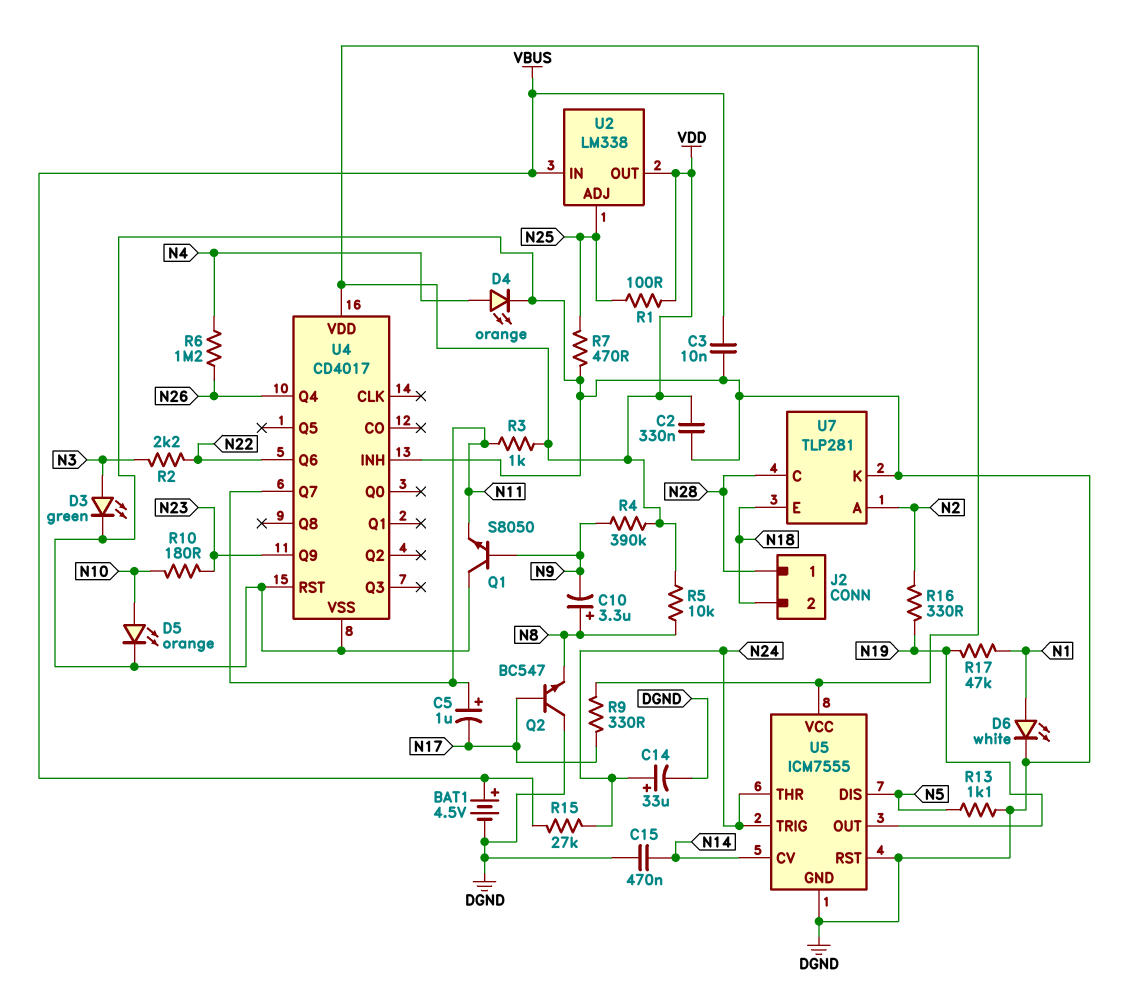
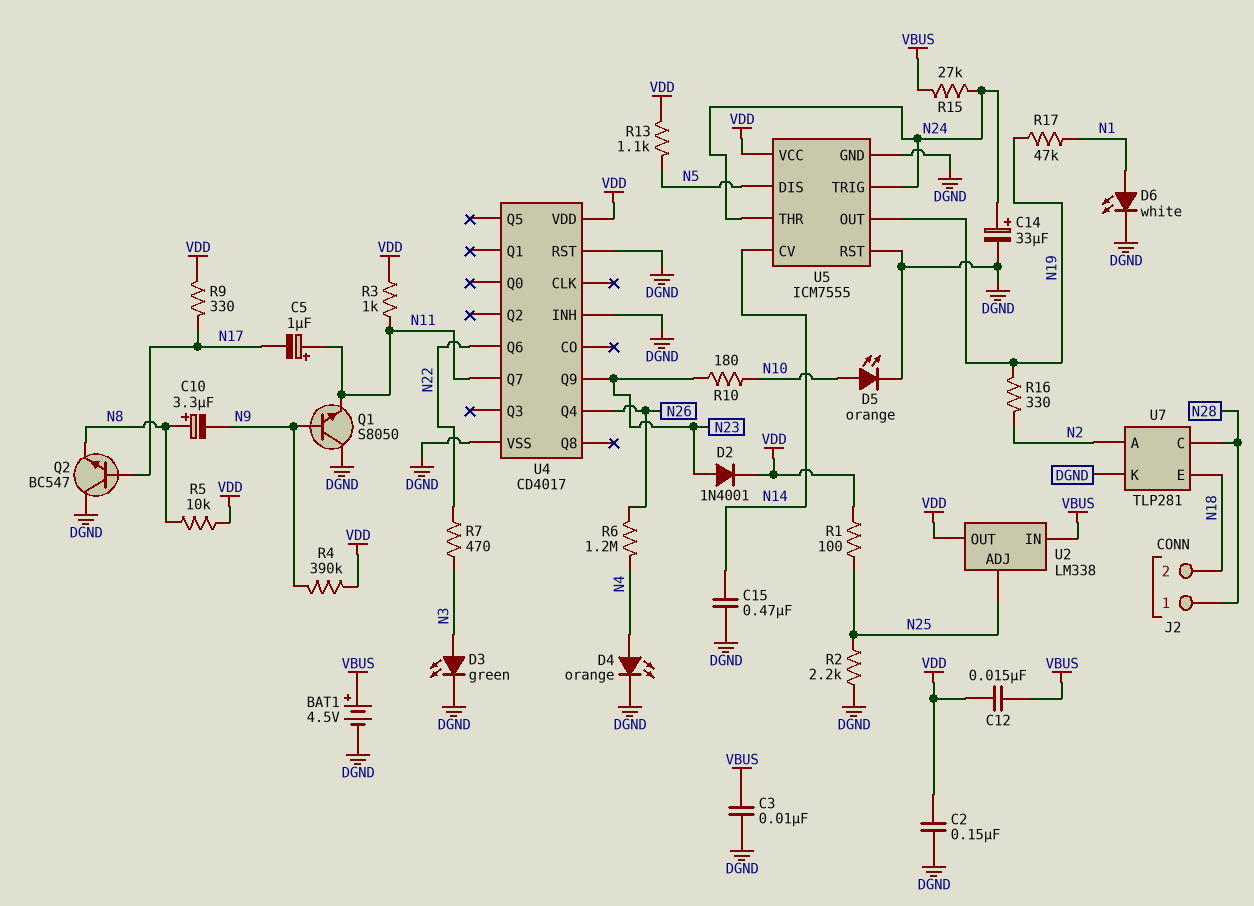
C2: 330nF (DGND, VDD) -> 150nF (DGND, VDD)
C12: none -> 15nF (VBUS, VDD)
D2: none -> diode 1N4001 (A N23, K VDD)
R2: 2.2k (N3, N22) -> 2.2k (DGND, N25)
R7: 470 (DGND, N25) -> 470 (N3, N22)
R13: 1.1k (DGND, N5) -> 1.1k (N5, VDD)

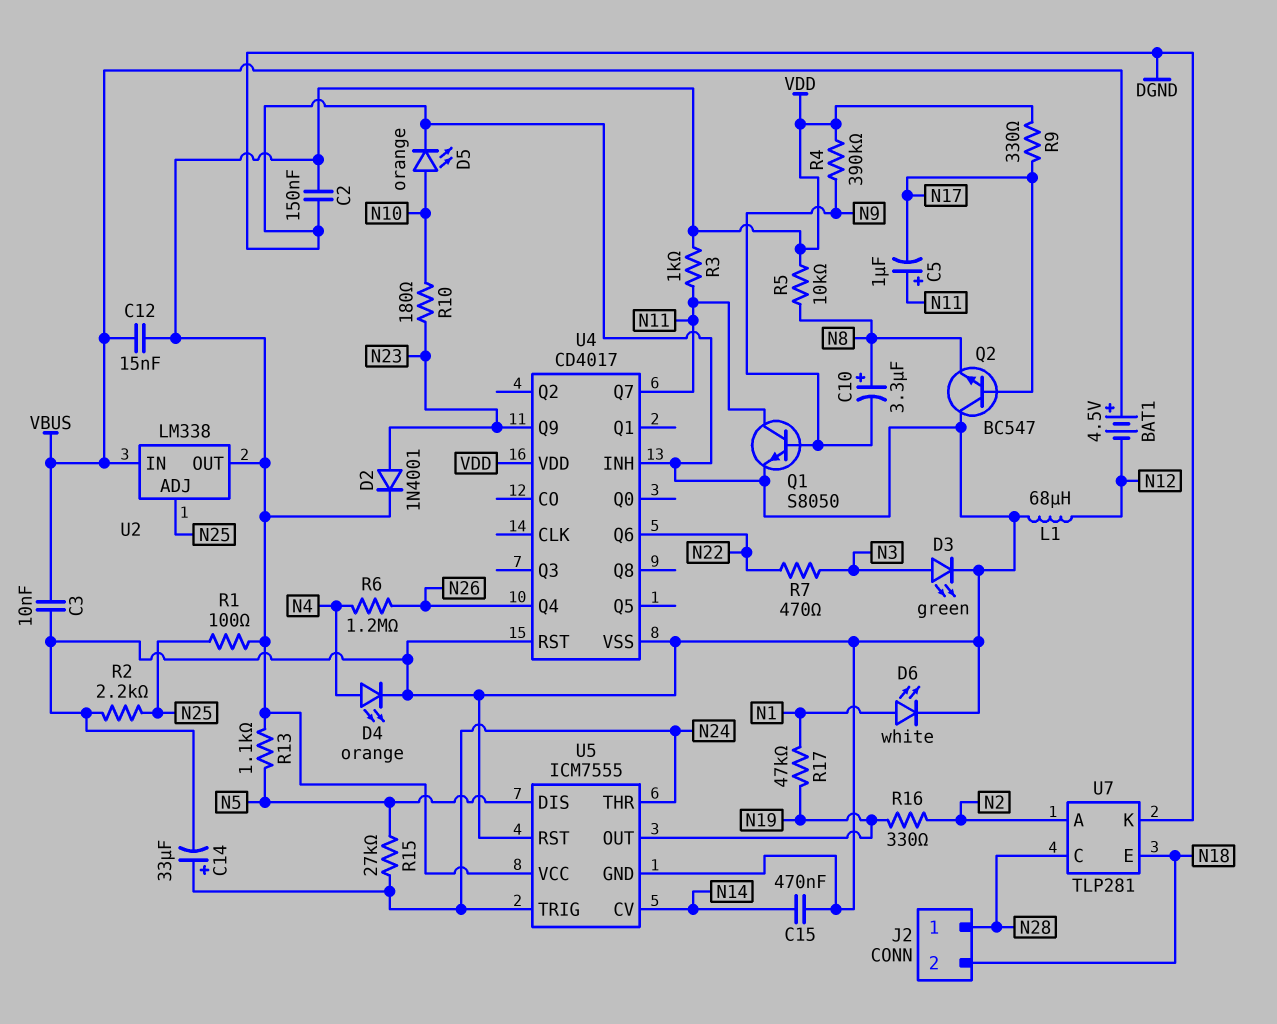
BAT1: 4.5V (plus VBUS, minus DGND) -> 4.5V (plus VBUS, minus N12)
L1: none -> 68uH (DGND, N12)
Q1: NPN S8050 (B N9, C DGND, E N11) -> NPN S8050 (B N9, C N11, E DGND)
R15: 27k (N24, VBUS) -> 27k (N5, N24)

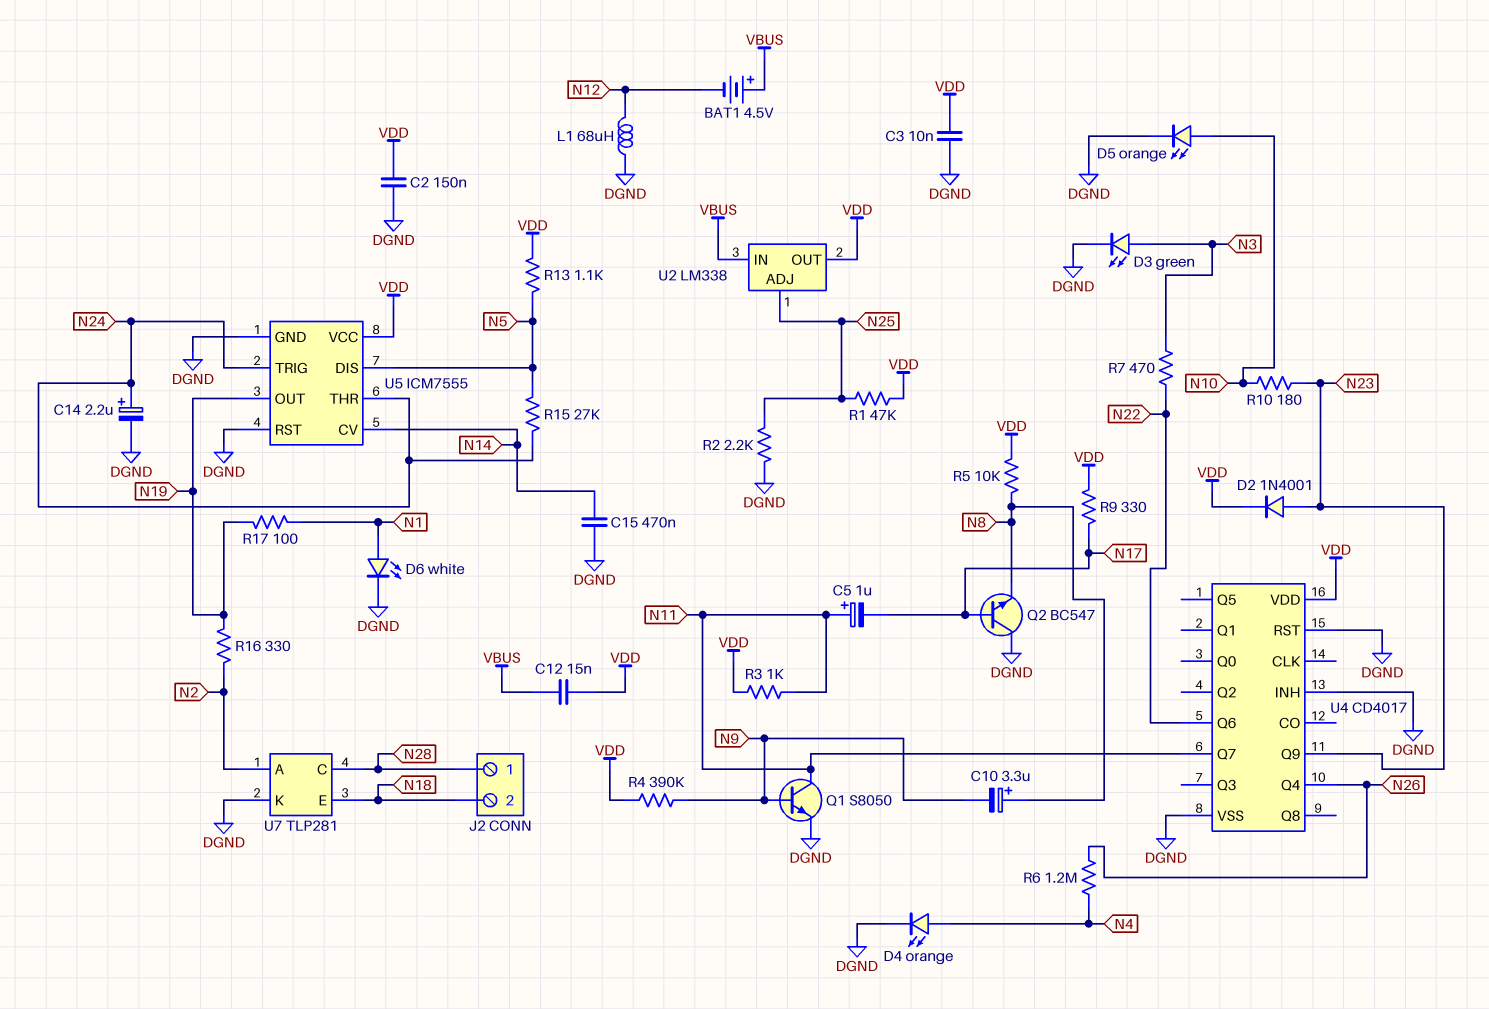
C3: 10nF (DGND, VBUS) -> 10nF (DGND, VDD)
C14: 33uF (plus N24, minus DGND) -> 2.2uF (plus N24, minus DGND)
R1: 100 (N25, VDD) -> 47k (N25, VDD)
R17: 47k (N1, N19) -> 100 (N1, N19)

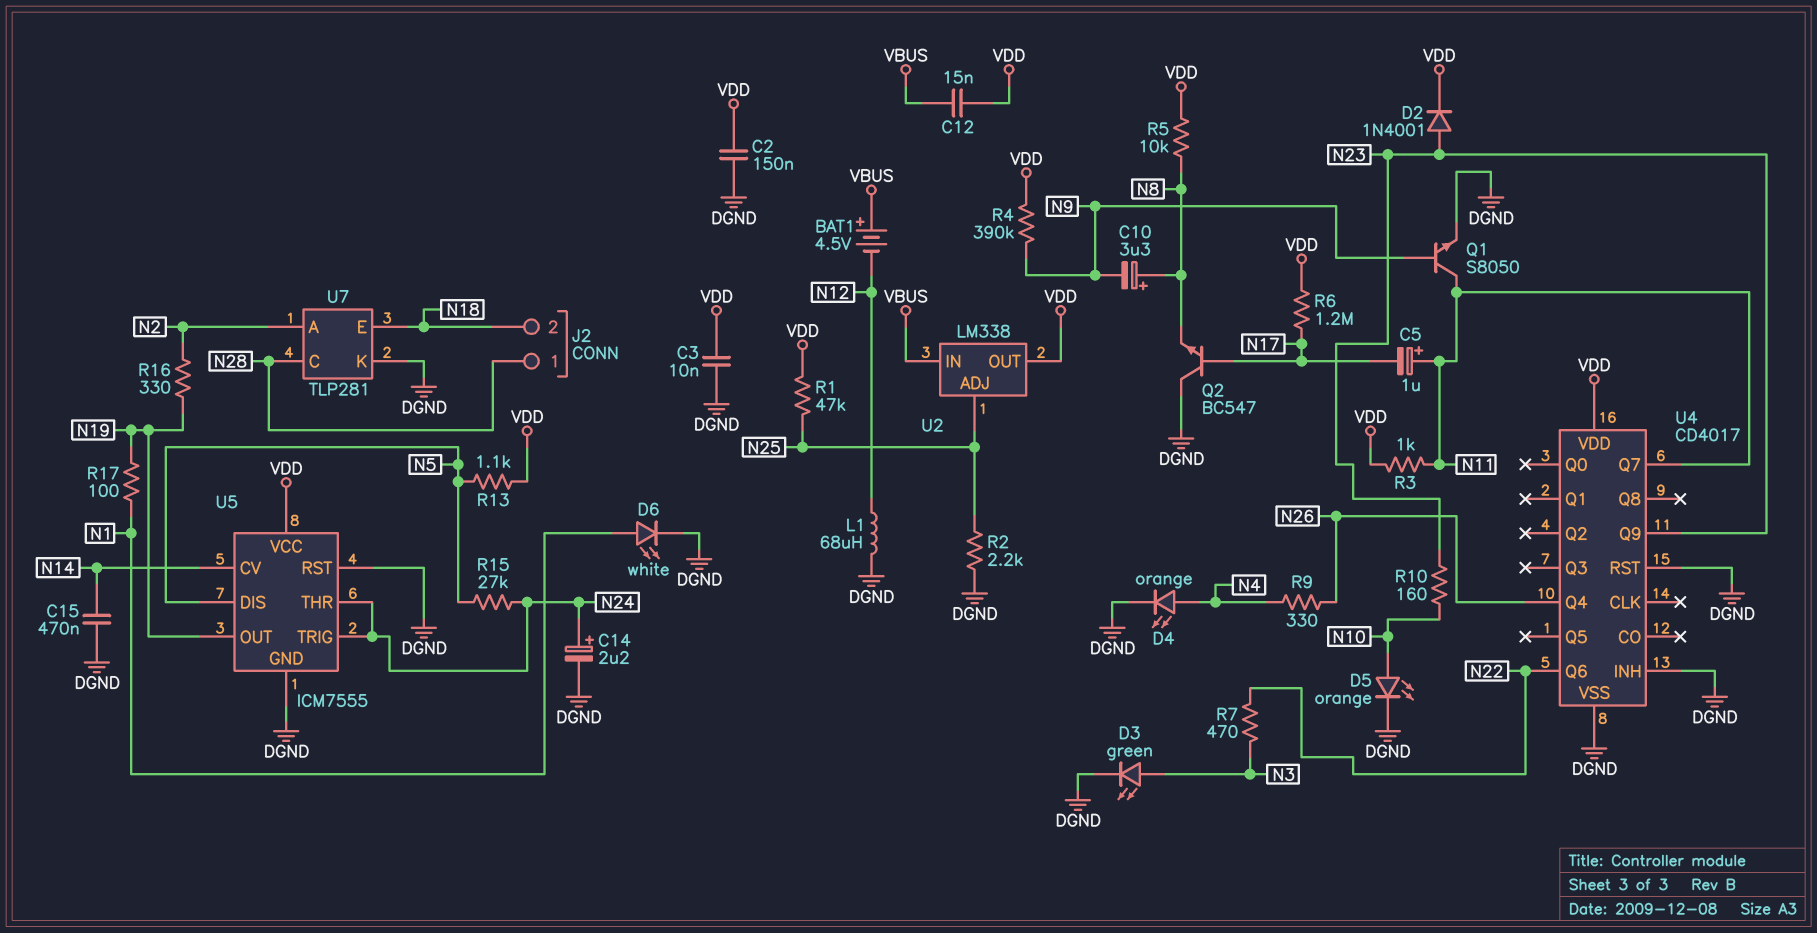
R6: 1.2M (N4, N26) -> 1.2M (N17, VDD)
R9: 330 (N17, VDD) -> 330 (N4, N26)
R10: 180 (N10, N23) -> 160 (N10, N23)

